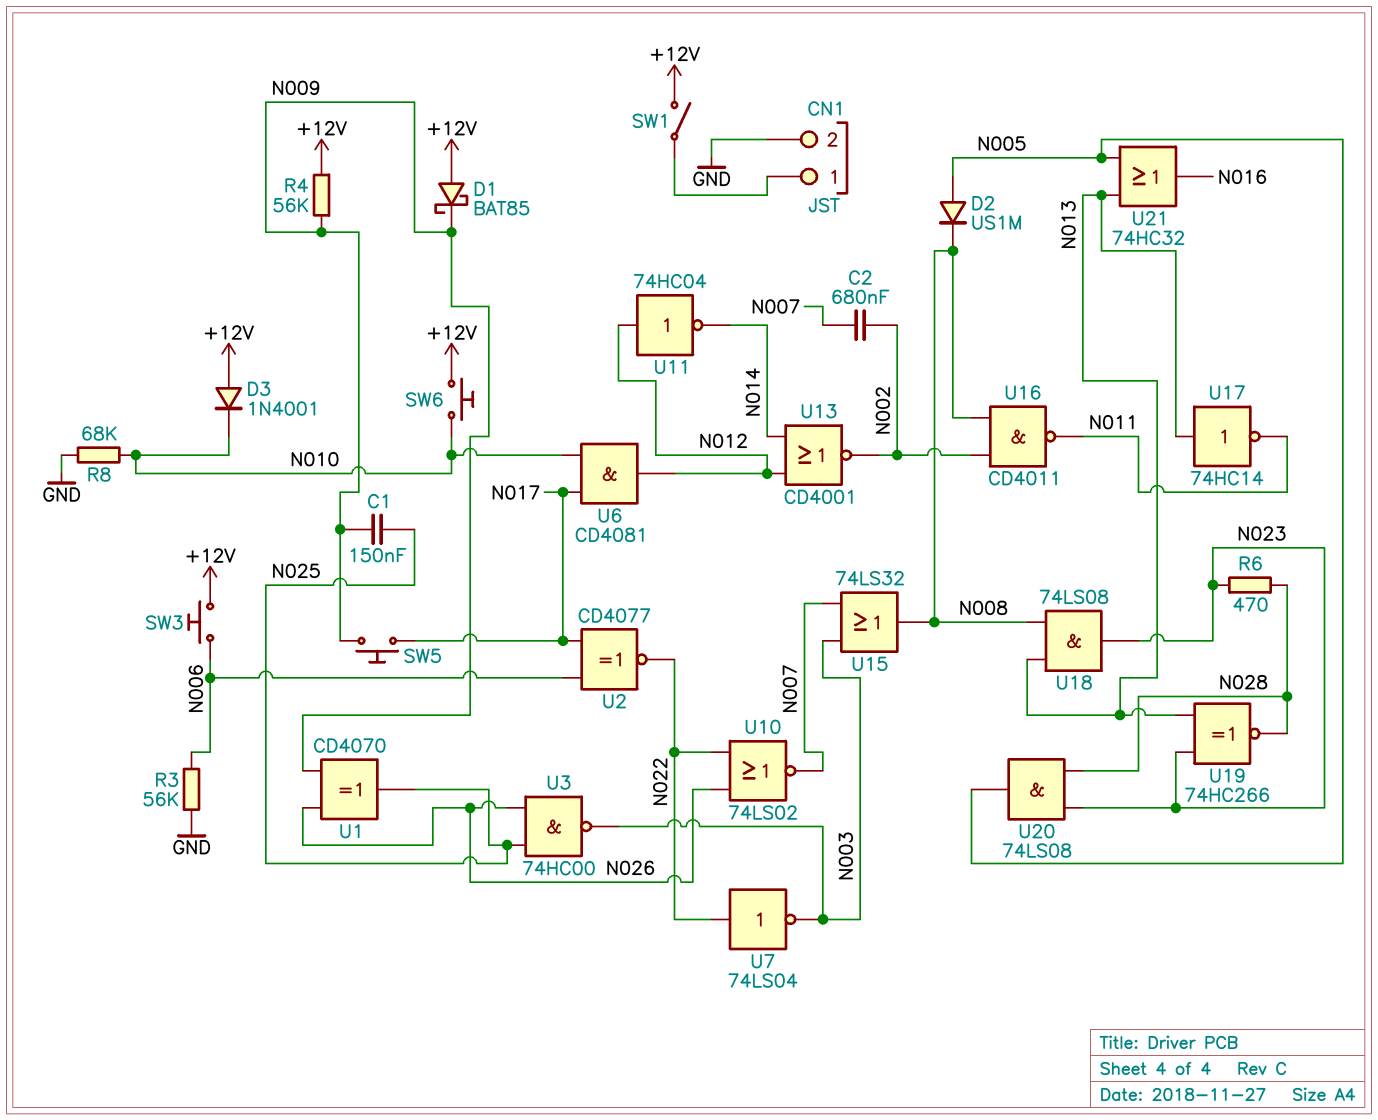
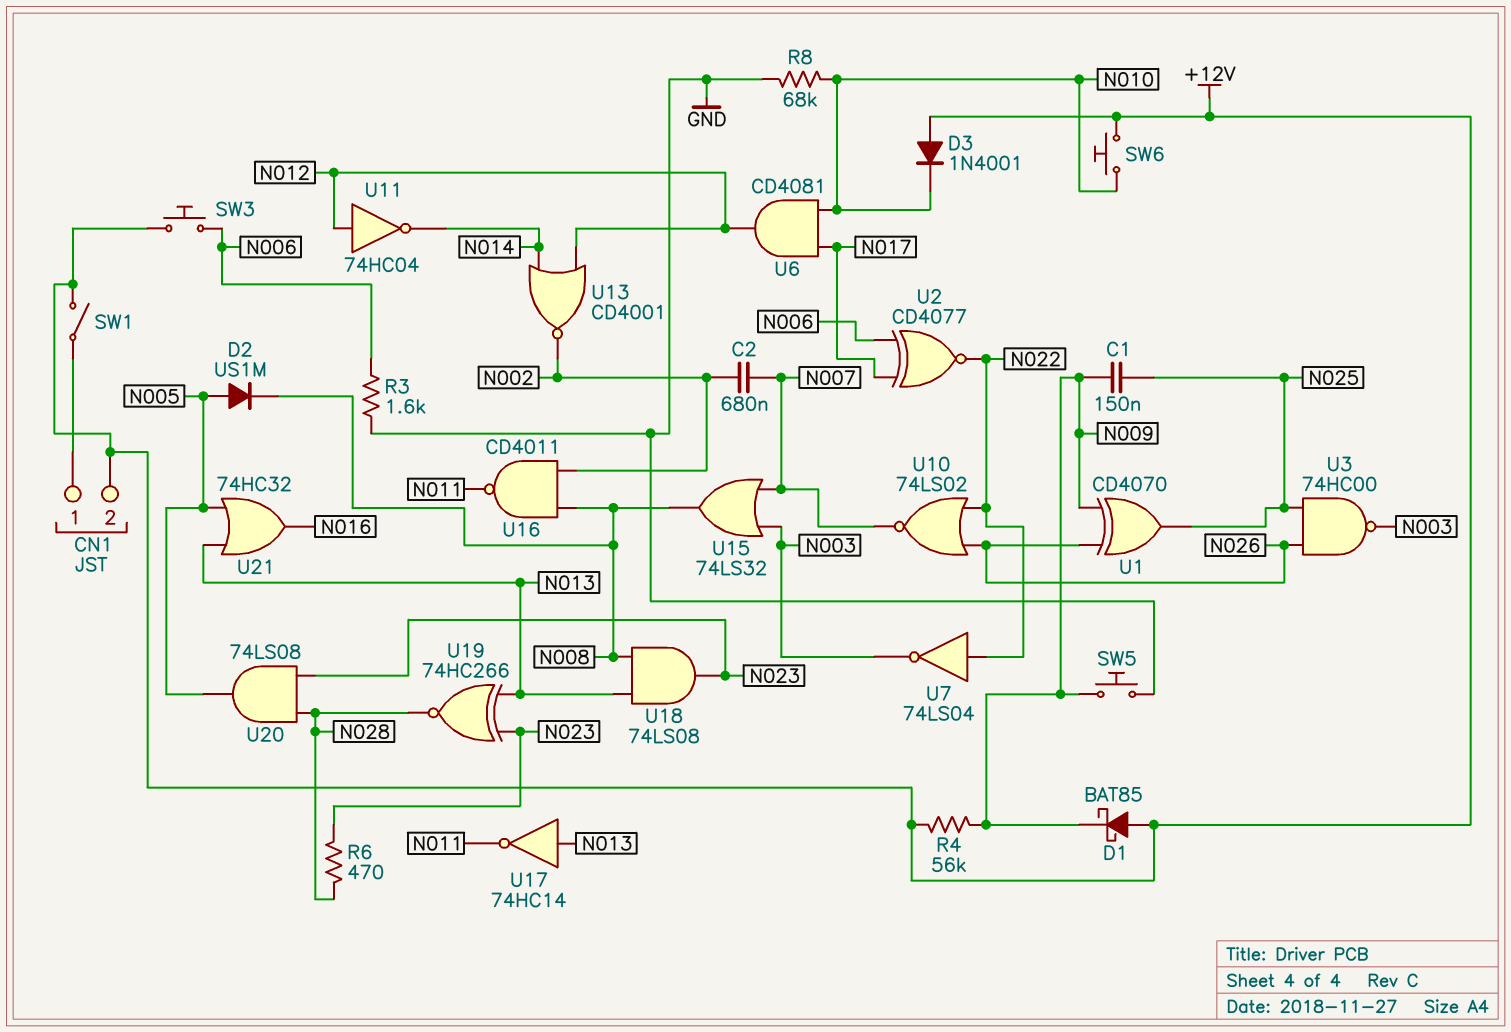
CN1 pin 2: GND -> +12V
R3: 56k (GND, N006) -> 1.6k (GND, N006)
SW5: button (N009, N017) -> button (GND, N009)

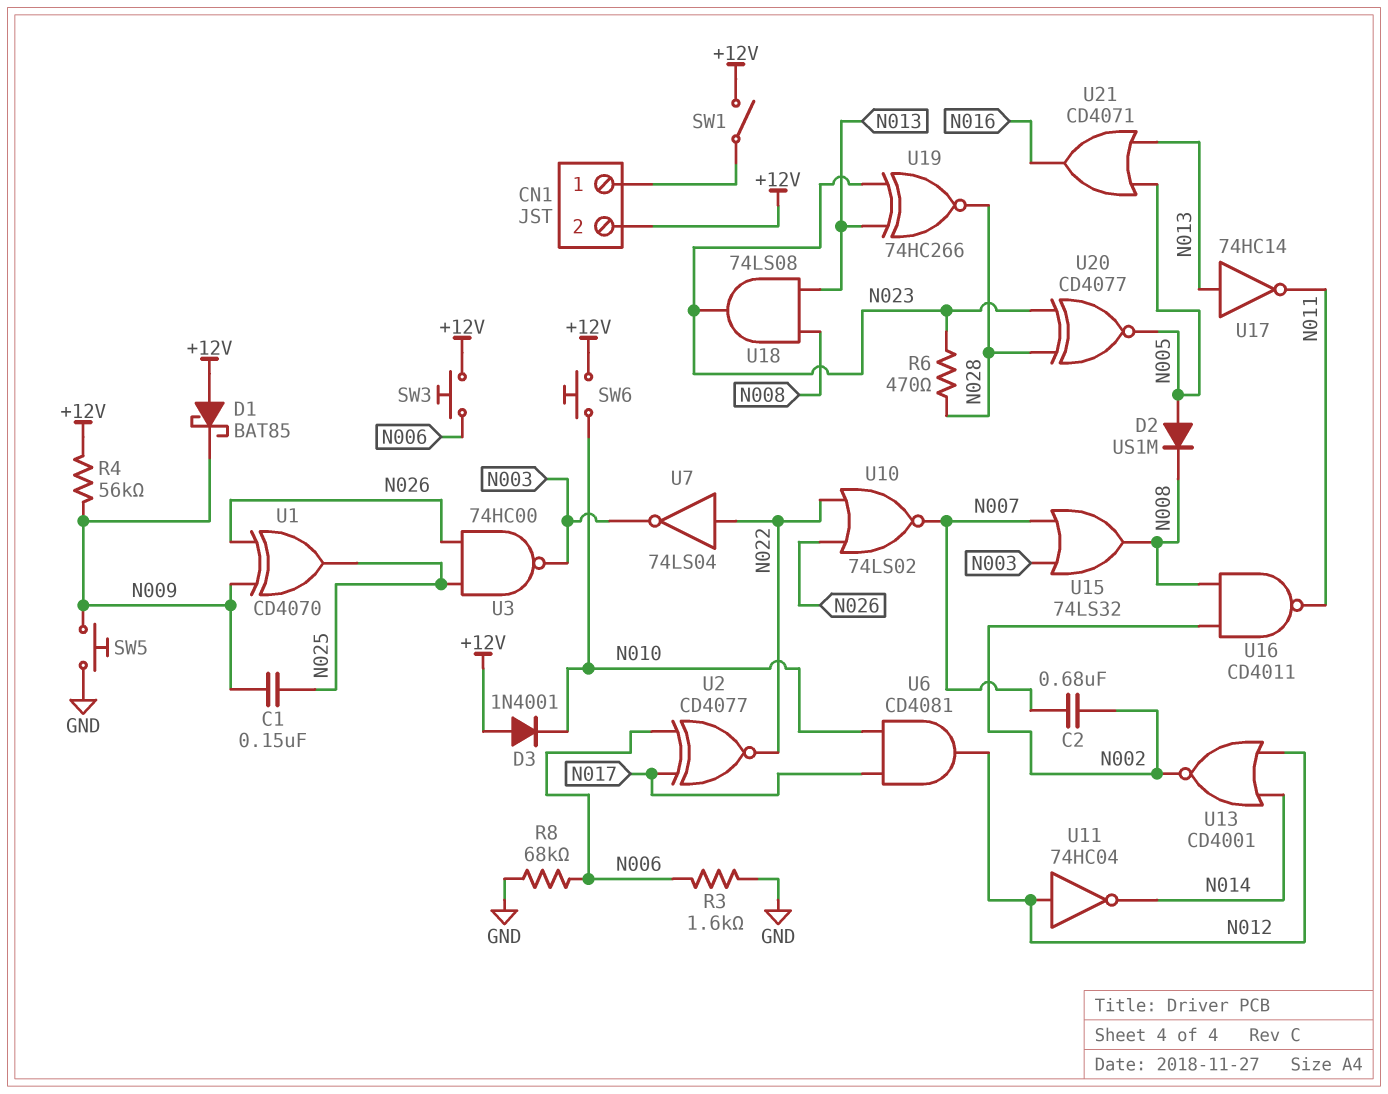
R8: 68k (GND, N010) -> 68k (GND, N006)
U20: AND 74LS08 (in N023, in N028, out N005) -> XNOR CD4077 (in N023, in N028, out N005)
U21: OR 74HC32 (in N005, in N013, out N016) -> OR CD4071 (in N005, in N013, out N016)

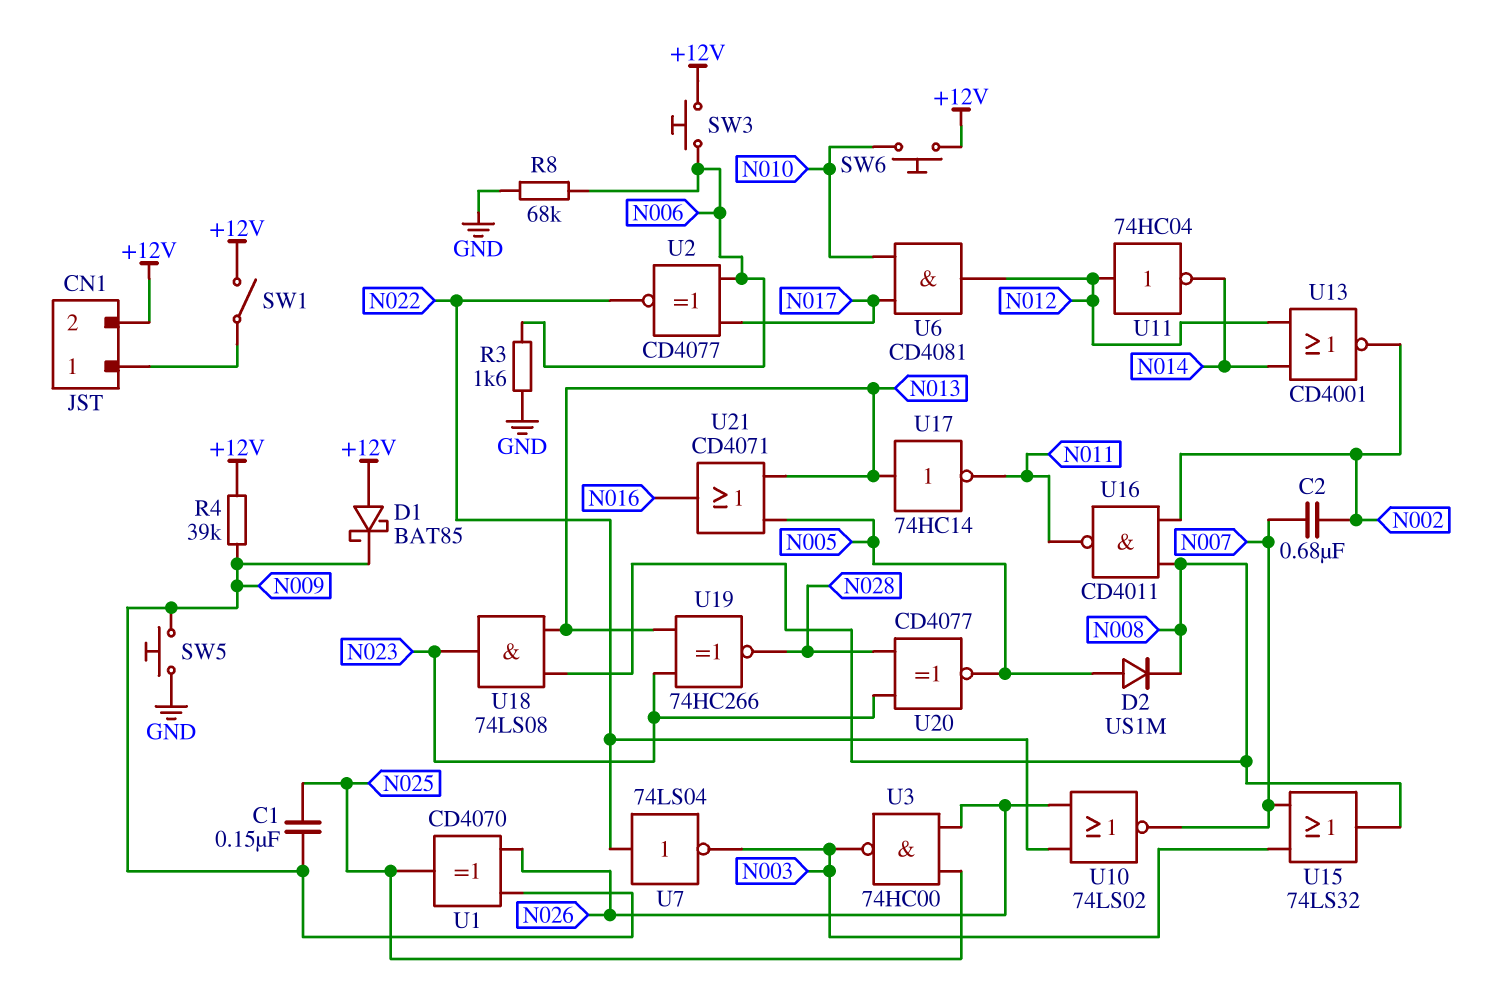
D3: diode 1N4001 (A +12V, K N010) -> none
R4: 56k (+12V, N009) -> 39k (+12V, N009)
R6: 470 (N023, N028) -> none

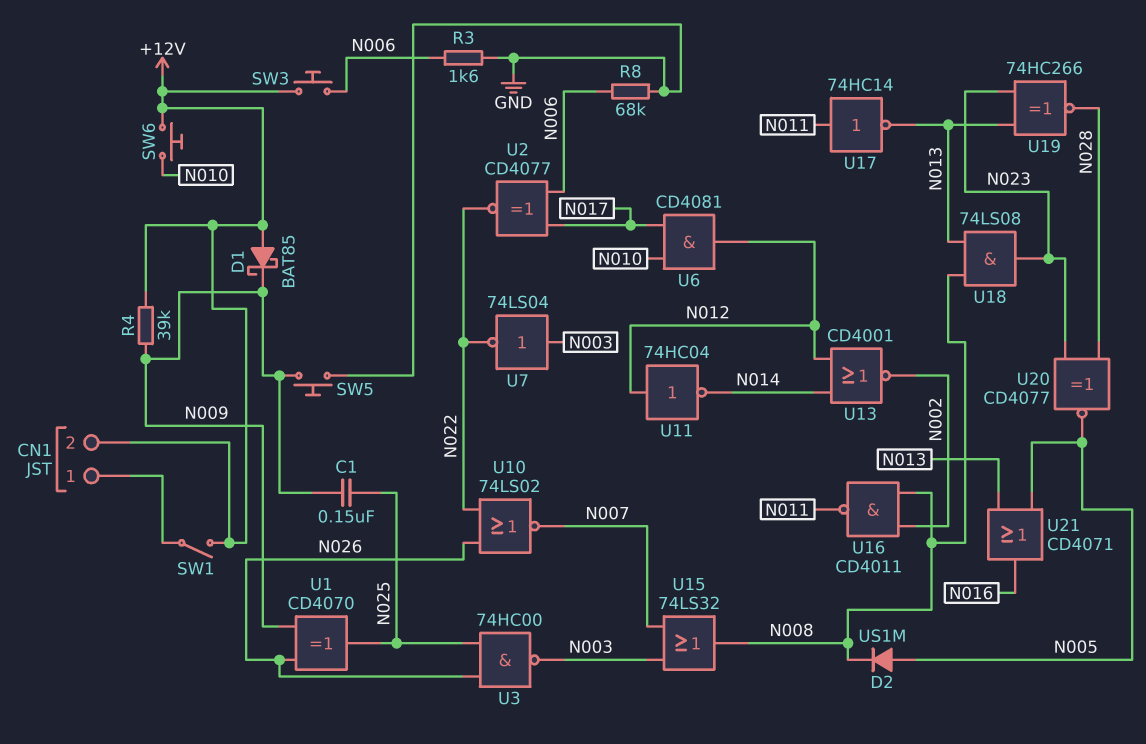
C2: 680nF (N002, N007) -> none
U7: NOT 74LS04 (in N022, out N003) -> NOT 74LS04 (in N003, out N022)
U17: NOT 74HC14 (in N013, out N011) -> NOT 74HC14 (in N011, out N013)

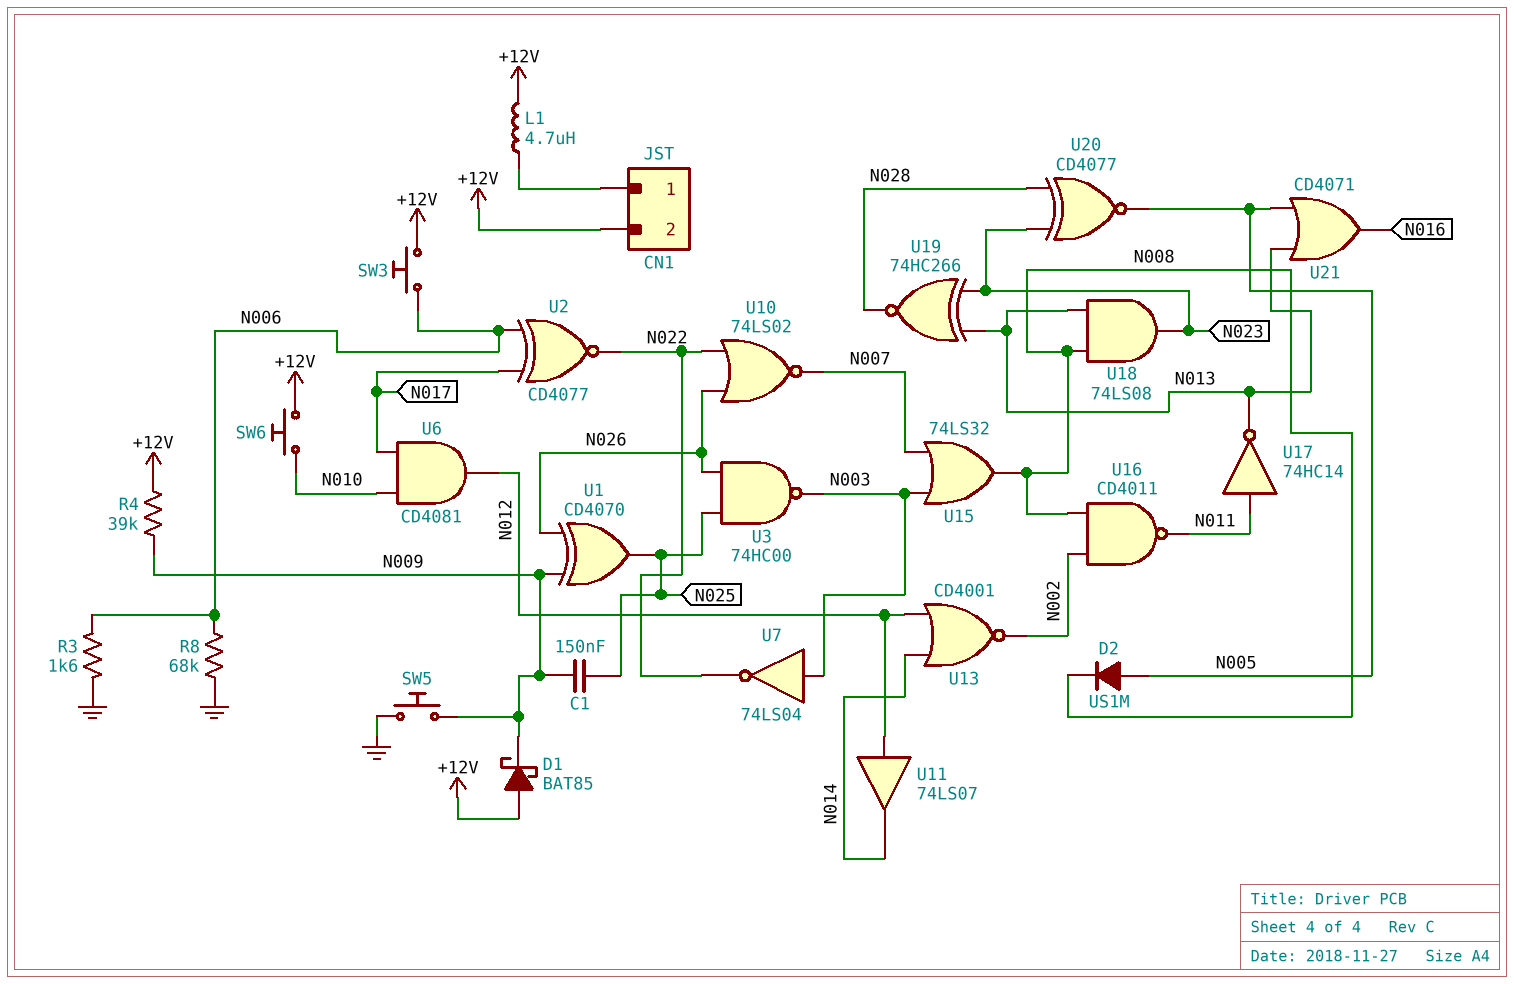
L1: none -> 4.7uH (+12V, CN1/1)
SW1: switch (+12V, CN1/1) -> none
U11: NOT 74HC04 (in N012, out N014) -> buffer 74LS07 (in N012, out N014)

